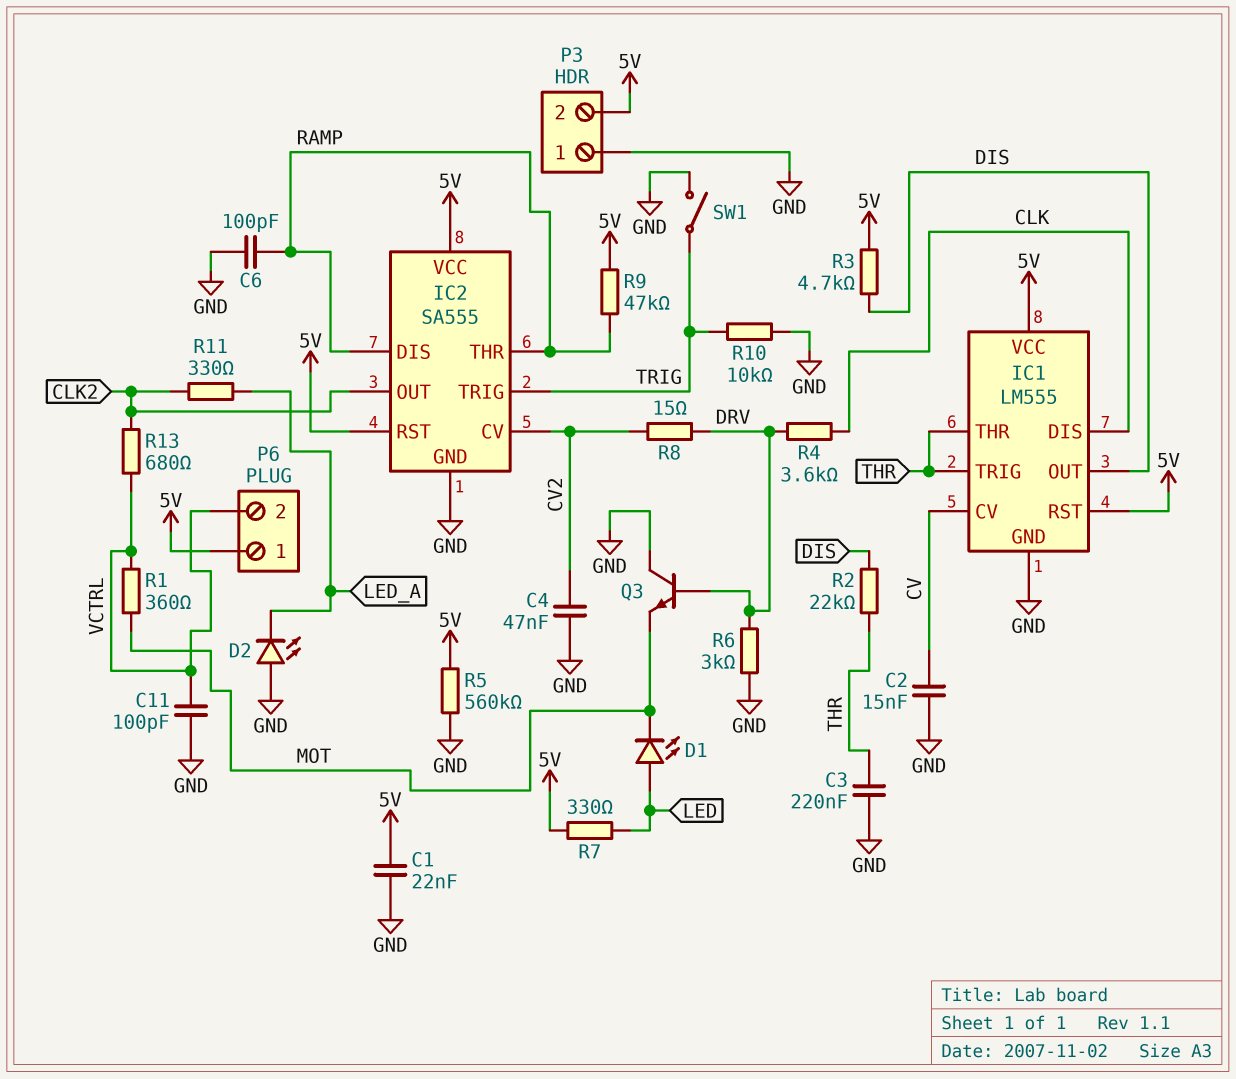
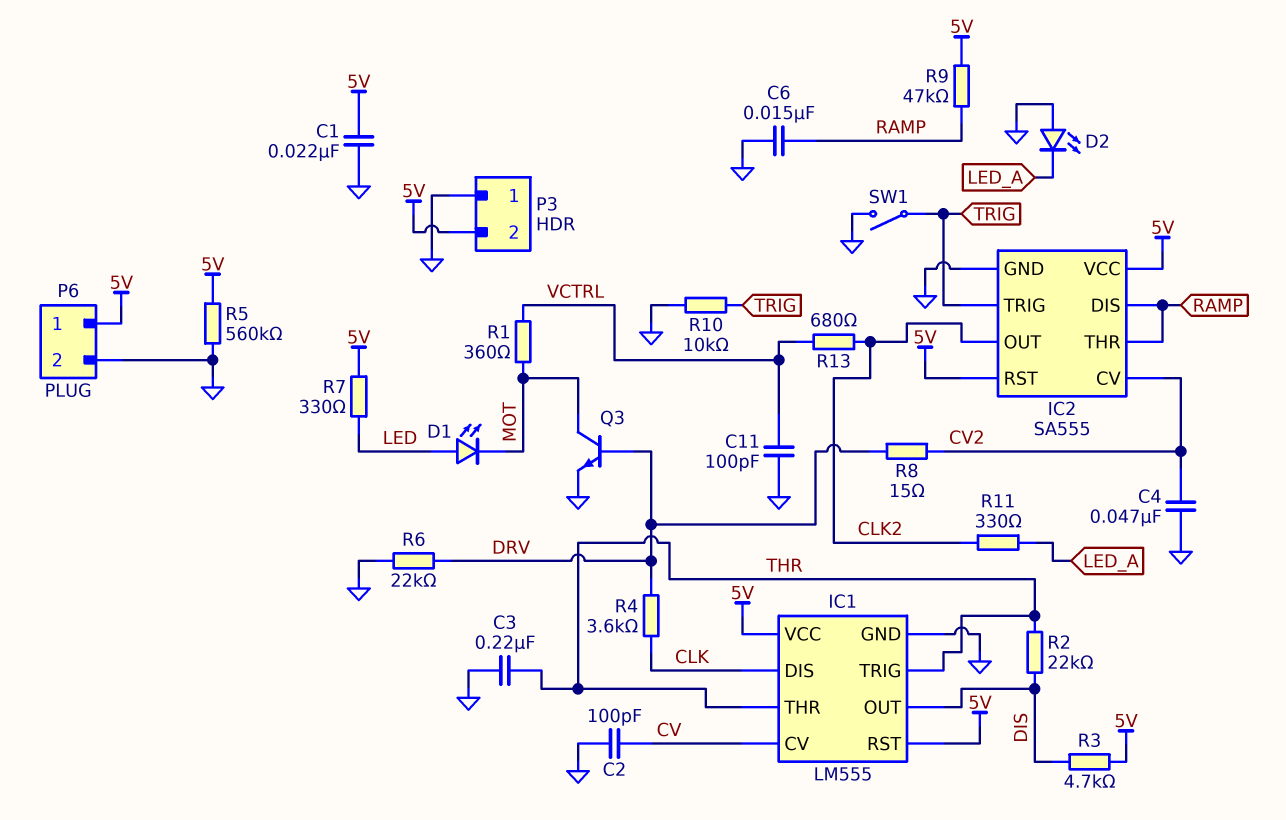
C2: 15nF (CV, GND) -> 100pF (CV, GND)
C6: 100pF (GND, RAMP) -> 15nF (GND, RAMP)
P6 pin 2: VCTRL -> GND
Q3: NPN (B DRV, C GND, E MOT) -> NPN (B DRV, C MOT, E GND)
R6: 3k (DRV, GND) -> 22k (DRV, GND)

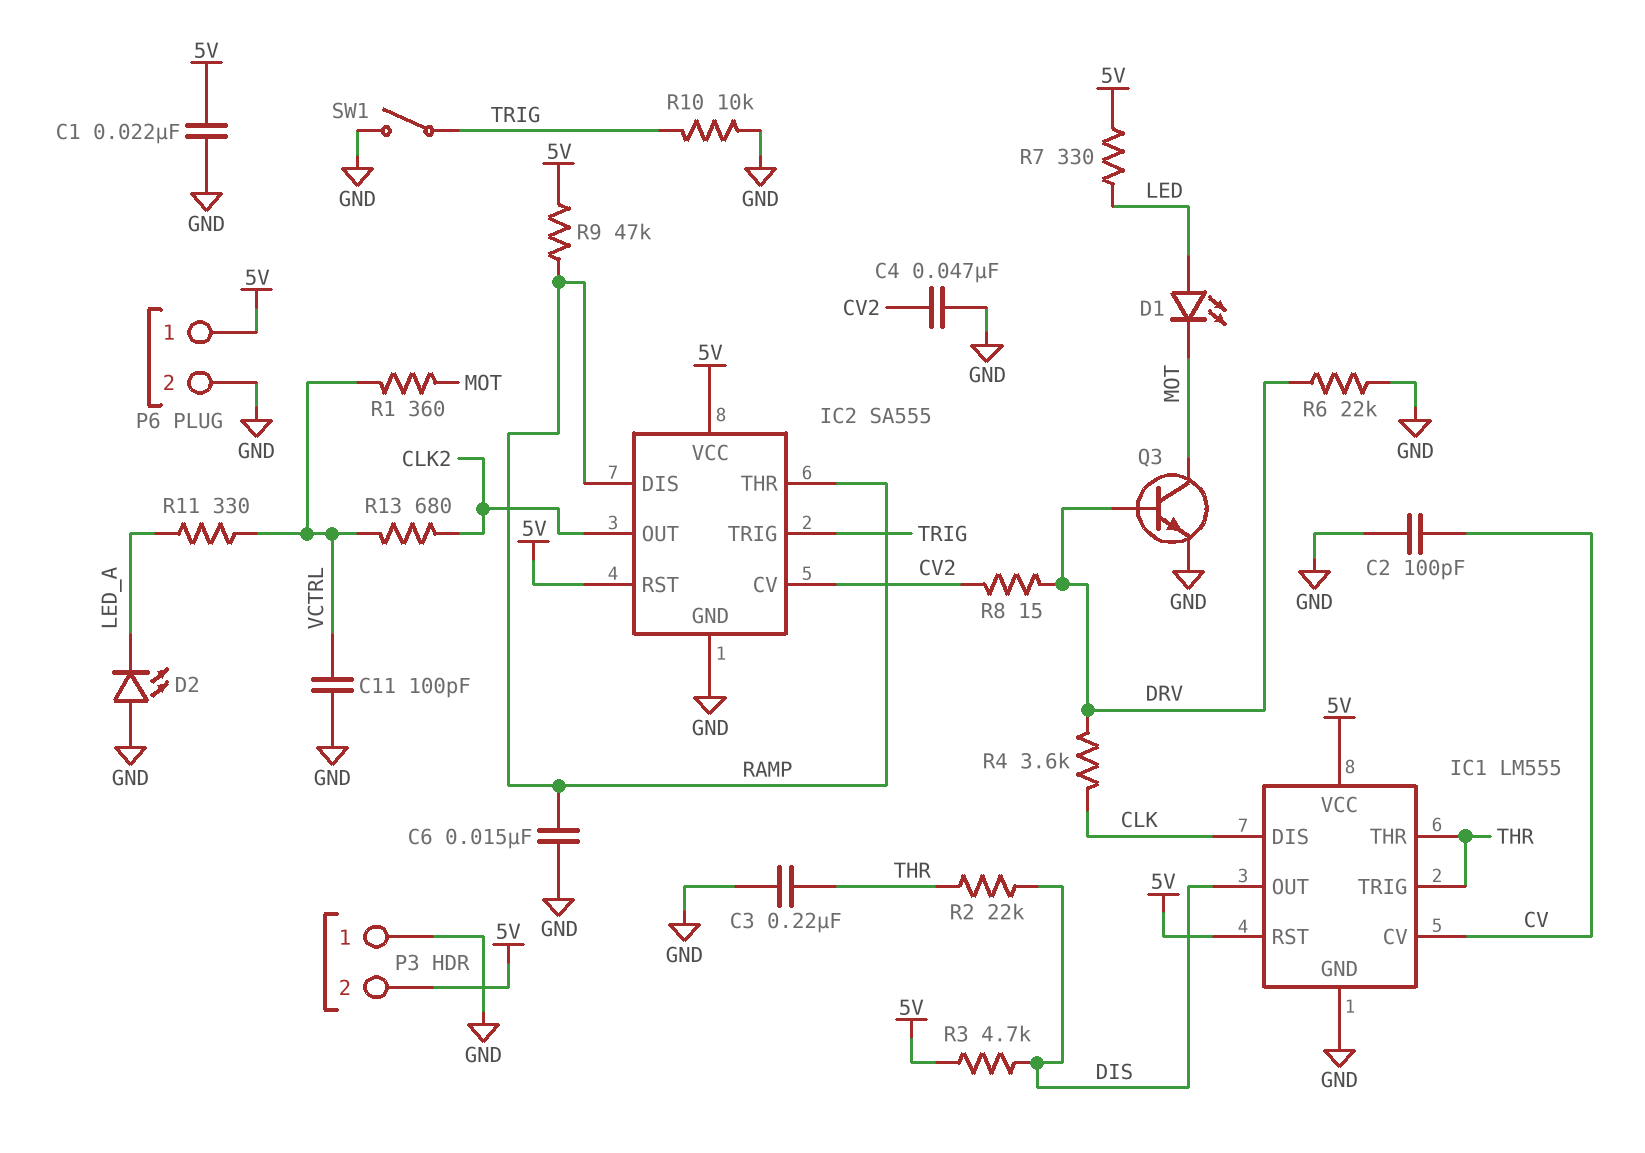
R5: 560k (5V, GND) -> none
R11: 330 (CLK2, LED_A) -> 330 (LED_A, VCTRL)

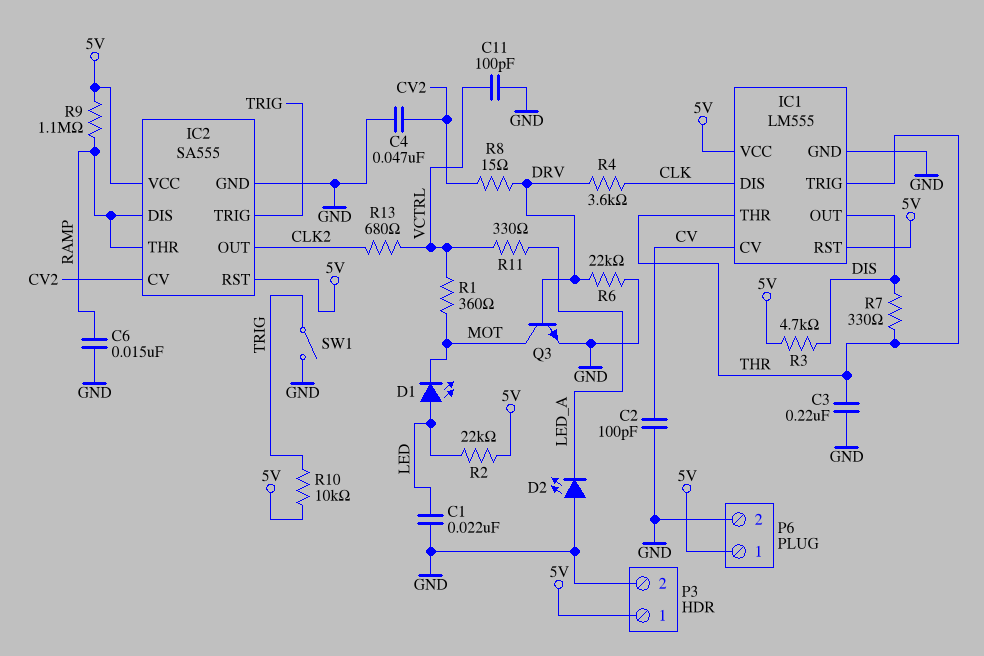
C1: 22nF (5V, GND) -> 22nF (GND, LED)
P3 pin 1: GND -> 5V
P3 pin 2: 5V -> GND
R2: 22k (DIS, THR) -> 22k (5V, LED)
R7: 330 (5V, LED) -> 330 (DIS, THR)
R9: 47k (5V, RAMP) -> 1.1M (5V, RAMP)
R10: 10k (GND, TRIG) -> 10k (5V, TRIG)

